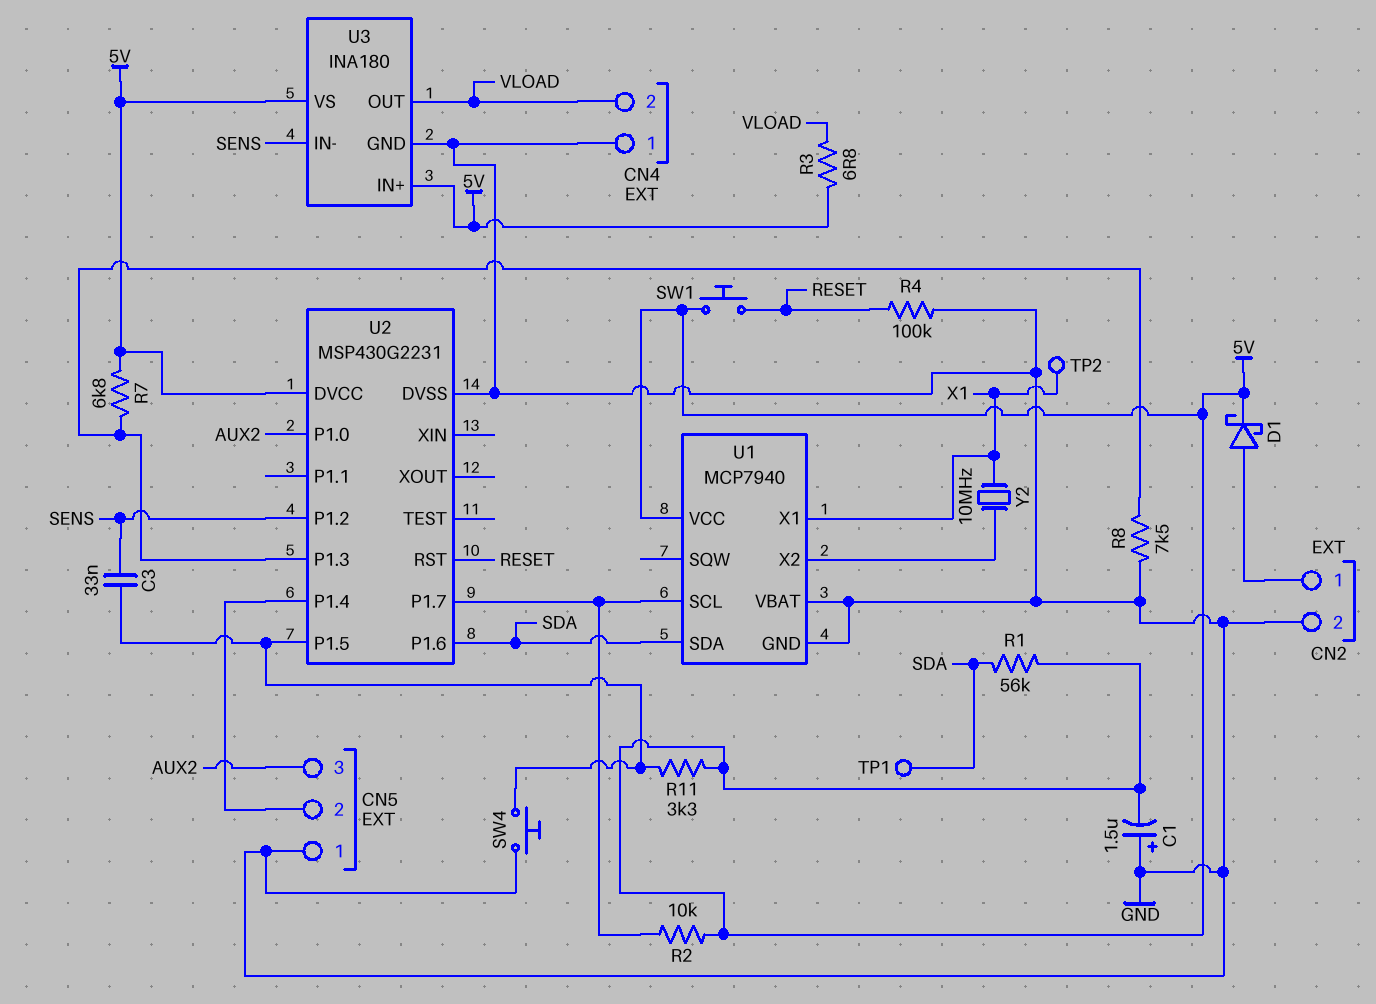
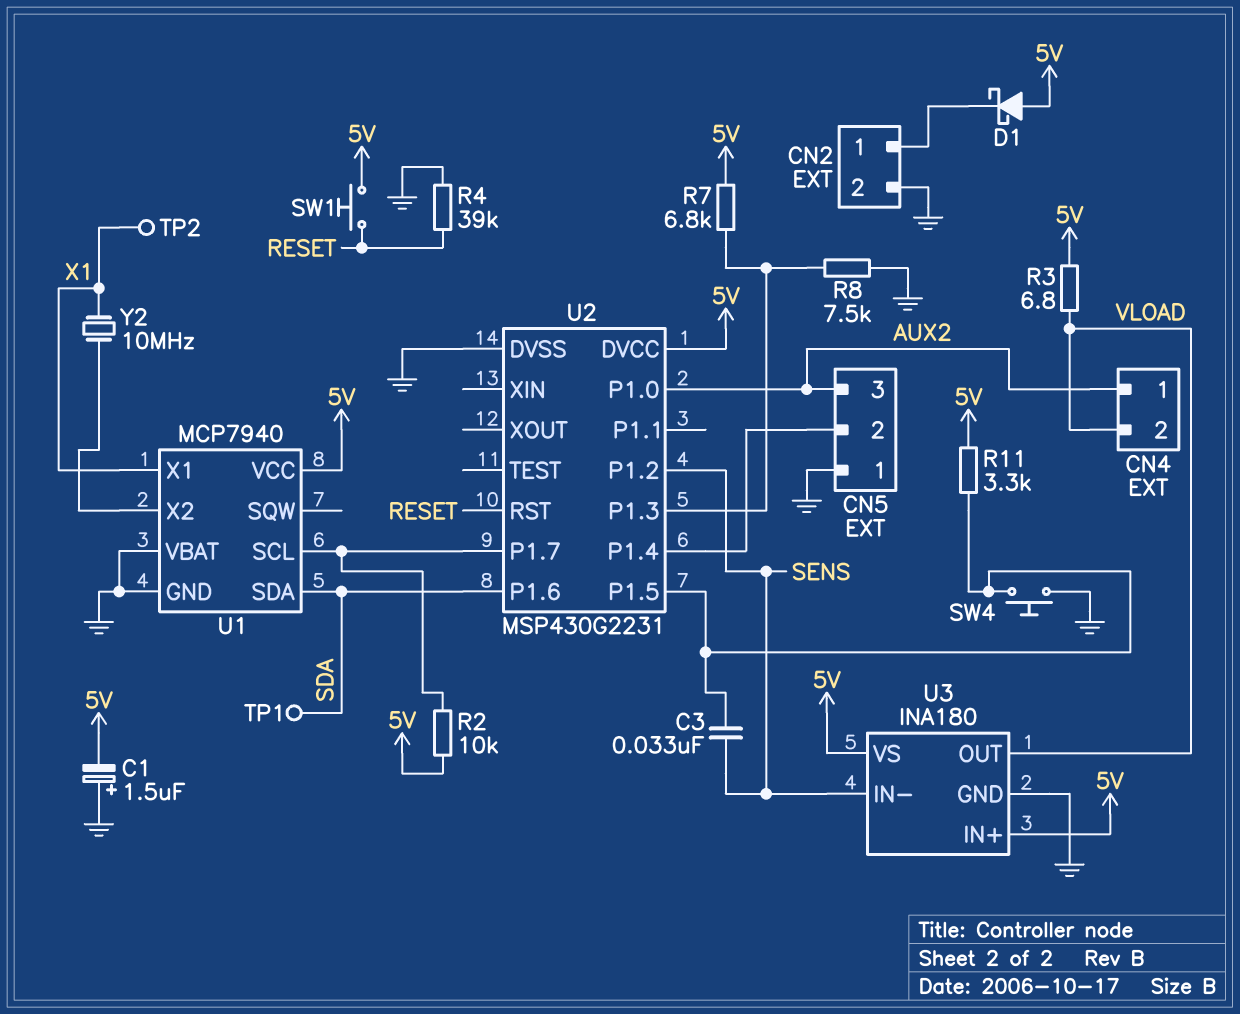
CN4 pin 1: GND -> AUX2
D1: schottky (A CN2/1, K 5V) -> schottky (A 5V, K CN2/1)
R1: 56k (5V, SDA) -> none
R4: 100k (GND, RESET) -> 39k (GND, RESET)

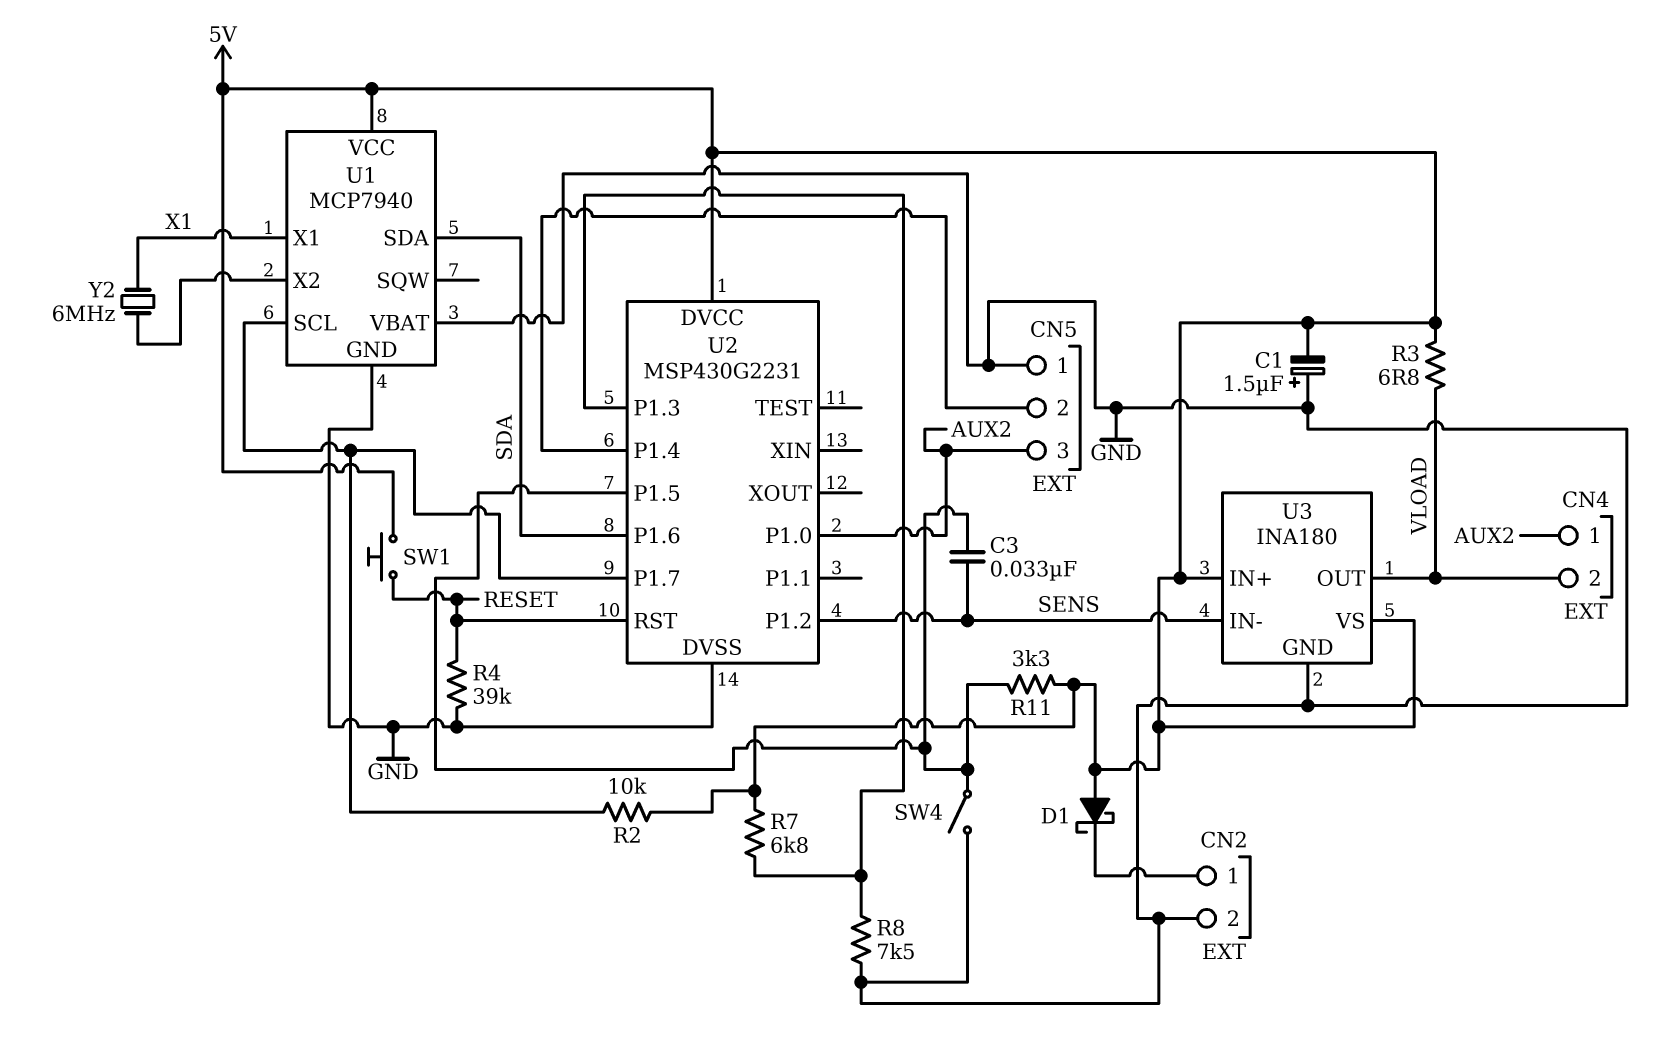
SW4: button (GND, U2/P1.5) -> switch (GND, U2/P1.5)
TP1: test point (SDA) -> none
TP2: test point (X1) -> none
Y2: 10MHz (U1/X2, X1) -> 6MHz (U1/X2, X1)

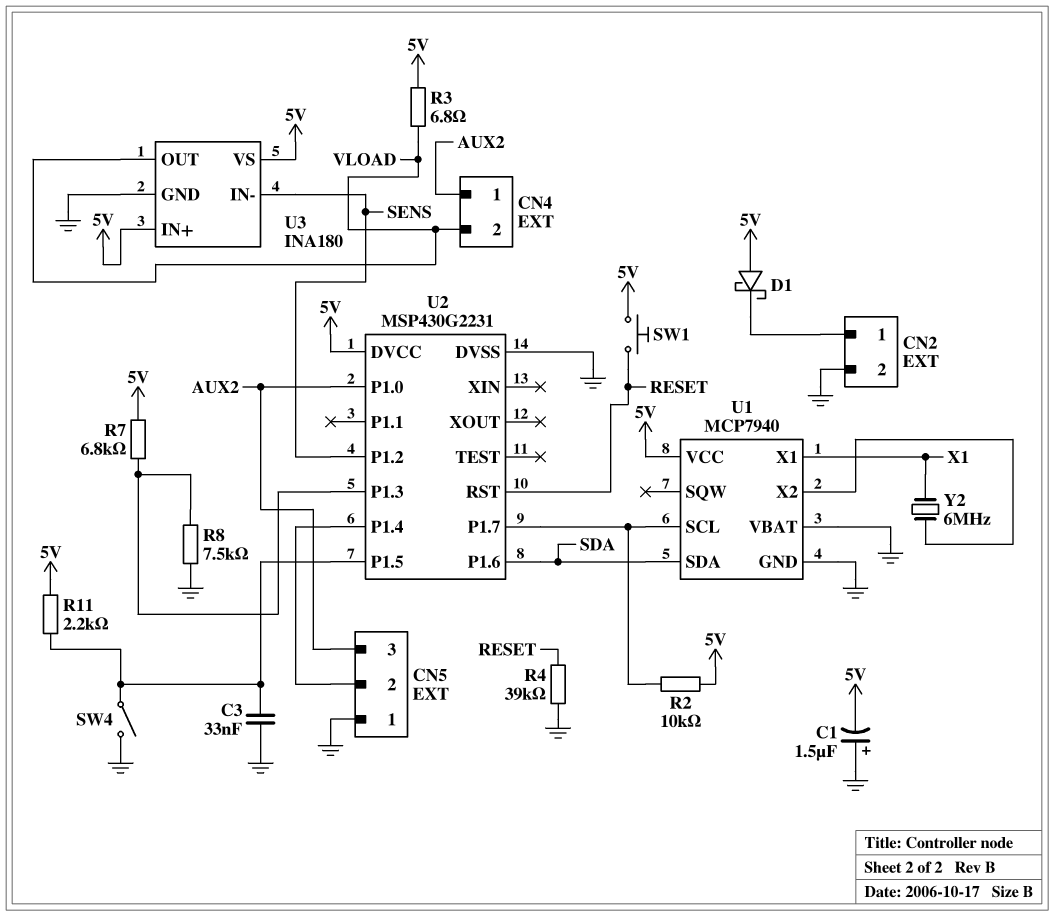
C3: 33nF (SENS, U2/P1.5) -> 33nF (GND, U2/P1.5)
R11: 3.3k (5V, U2/P1.5) -> 2.2k (5V, U2/P1.5)

